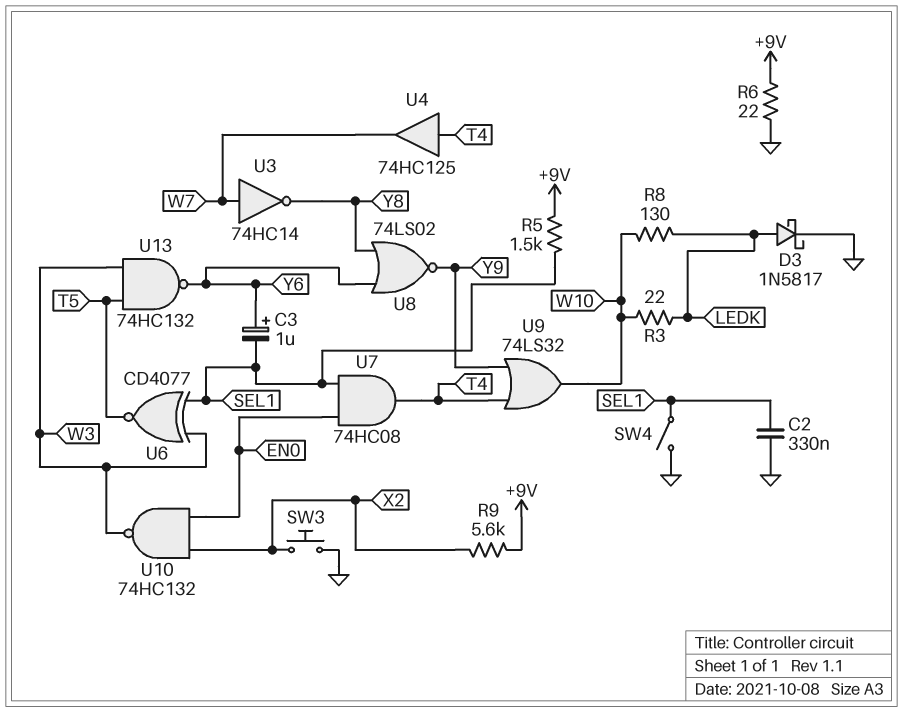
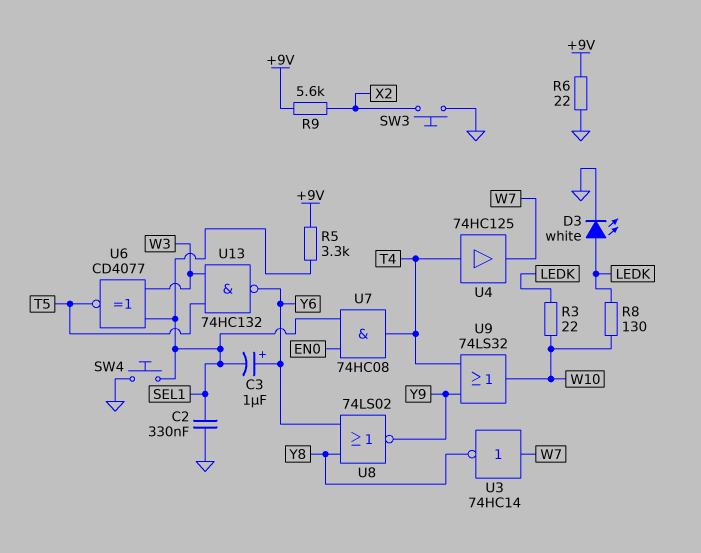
D3: schottky 1N5817 (A LEDK, K GND) -> LED white (A LEDK, K GND)
R5: 1.5k (+9V, SEL1) -> 3.3k (+9V, SEL1)
SW4: switch (GND, SEL1) -> button (GND, SEL1)
U10: NAND 74HC132 (in EN0, in X2, out W3) -> none

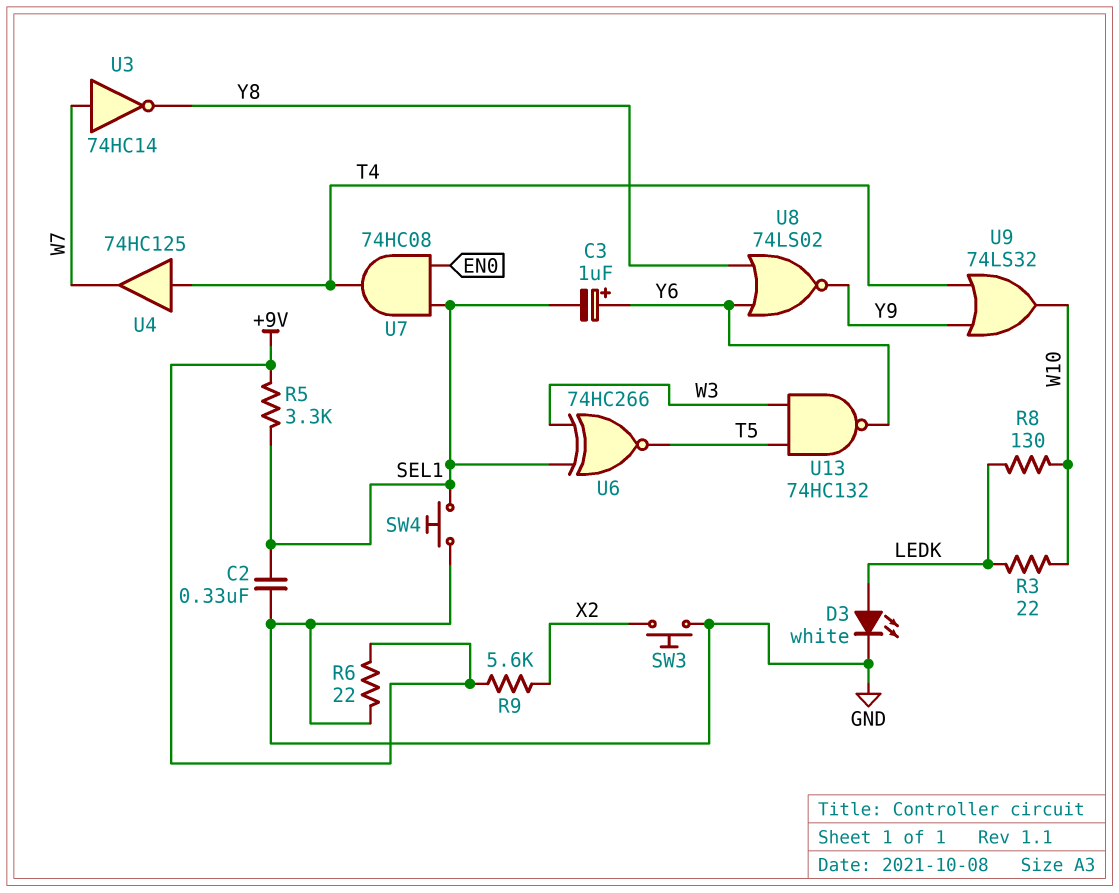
U6: XNOR CD4077 (in SEL1, in W3, out T5) -> XNOR 74HC266 (in SEL1, in W3, out T5)

